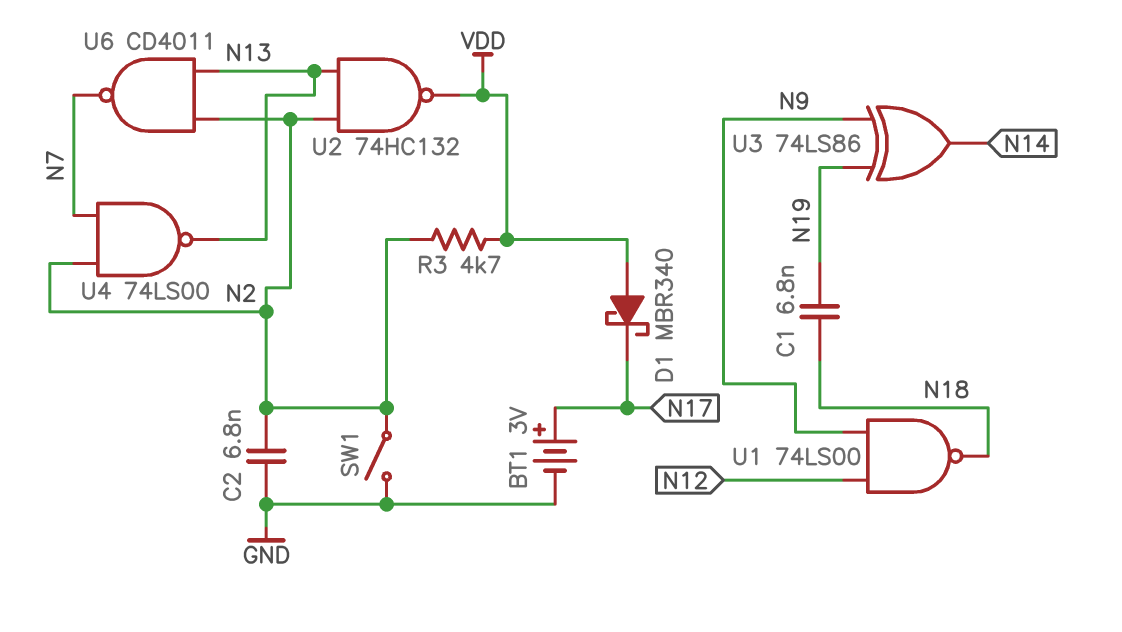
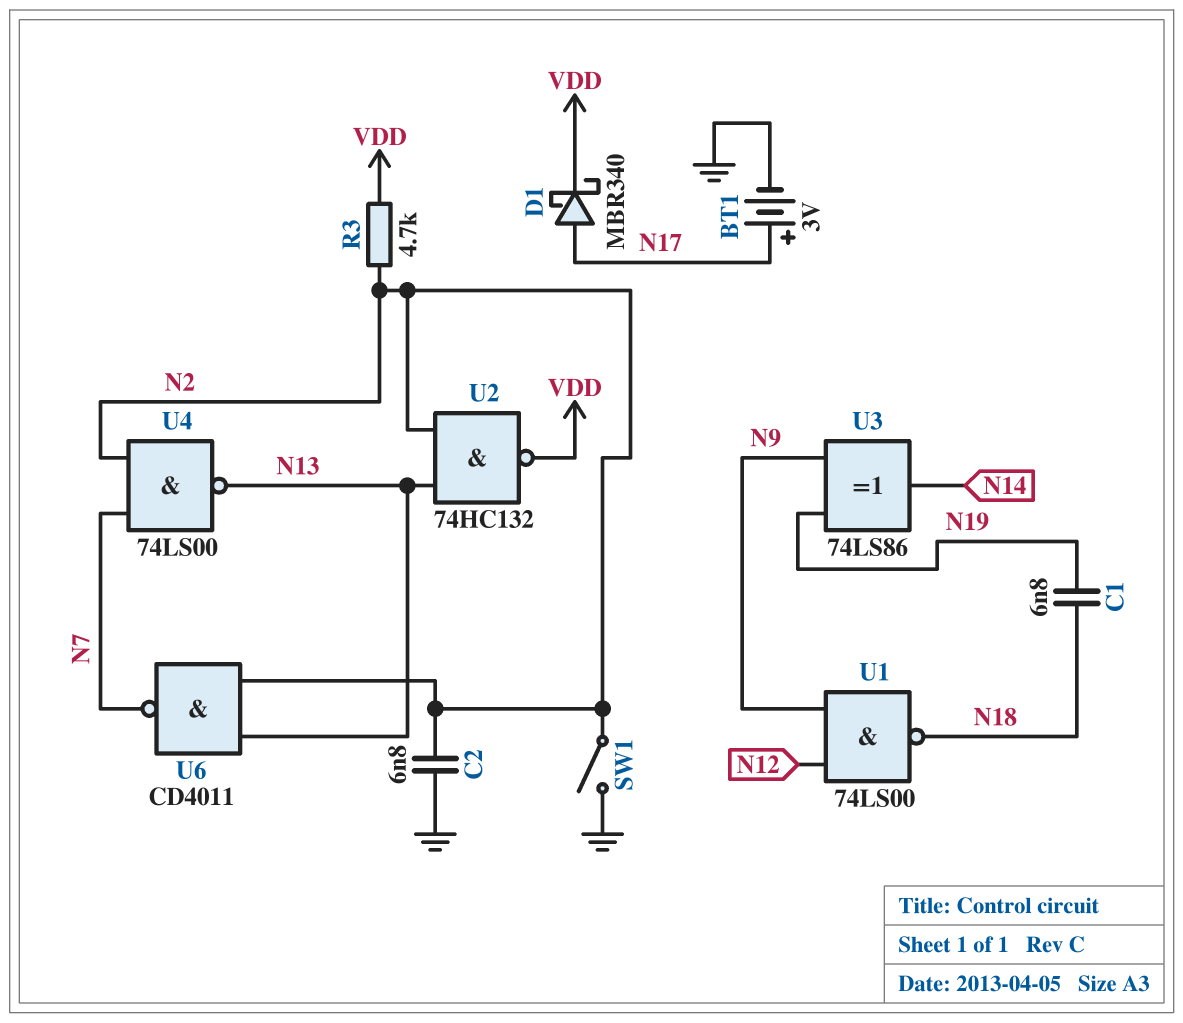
D1: schottky MBR340 (A VDD, K N17) -> schottky MBR340 (A N17, K VDD)

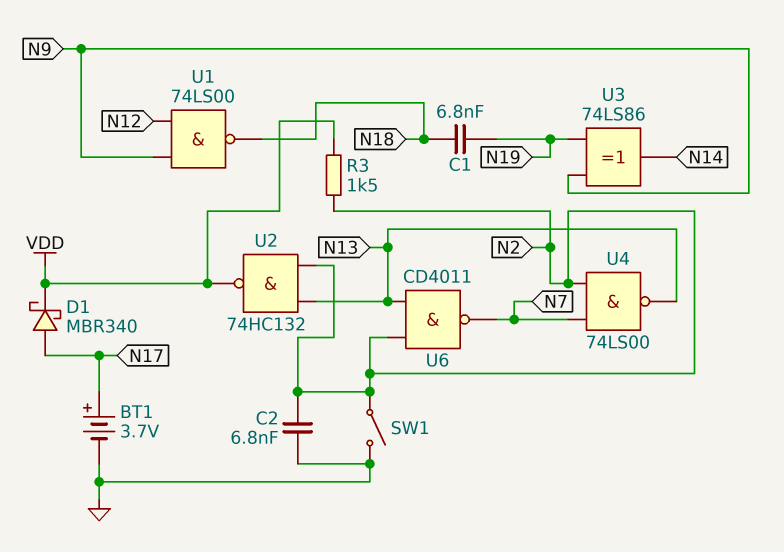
BT1: 3V (plus N17, minus GND) -> 3.7V (plus N17, minus GND)
R3: 4.7k (N2, VDD) -> 1.5k (N2, VDD)

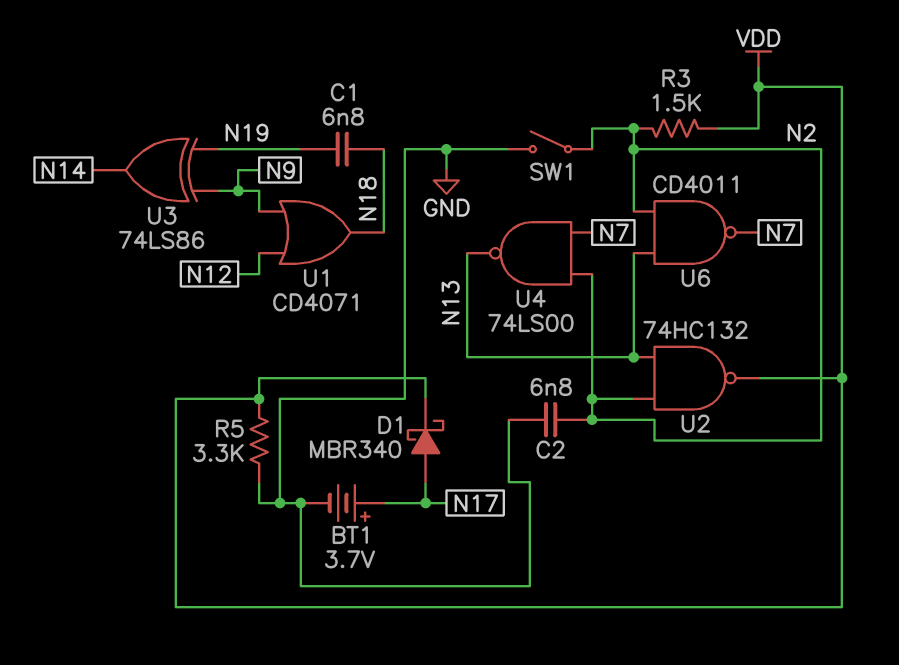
R5: none -> 3.3k (GND, VDD)
U1: NAND 74LS00 (in N9, in N12, out N18) -> OR CD4071 (in N9, in N12, out N18)

